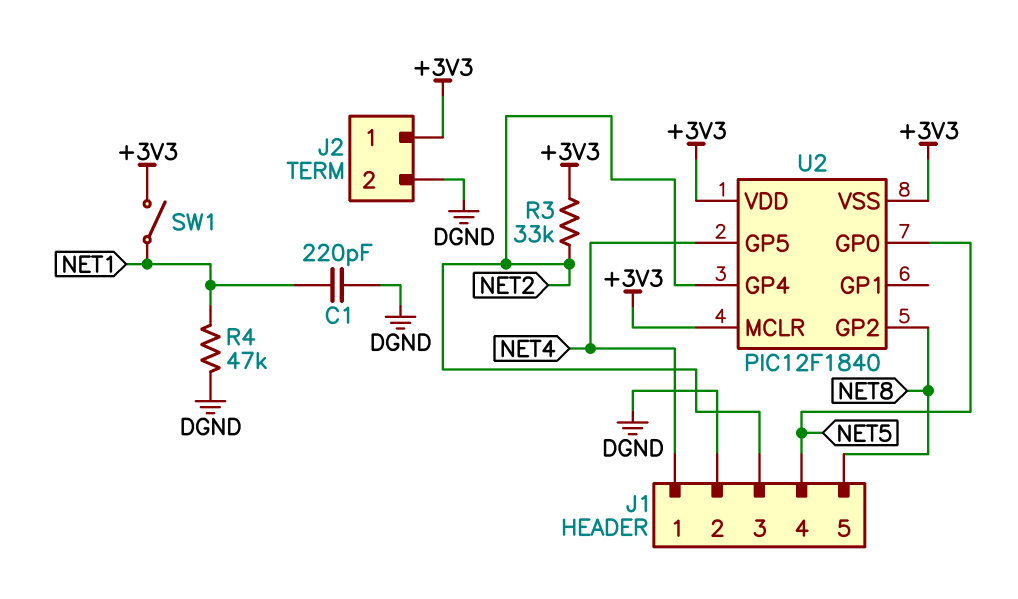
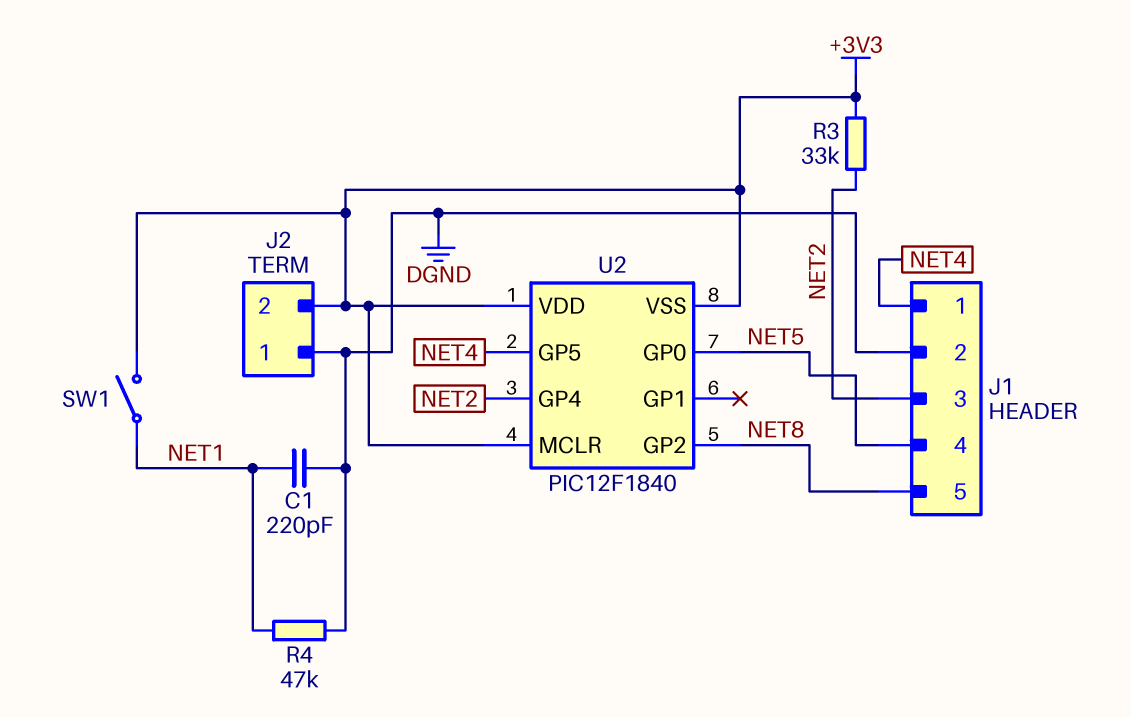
J2 pin 1: +3V3 -> DGND
J2 pin 2: DGND -> +3V3

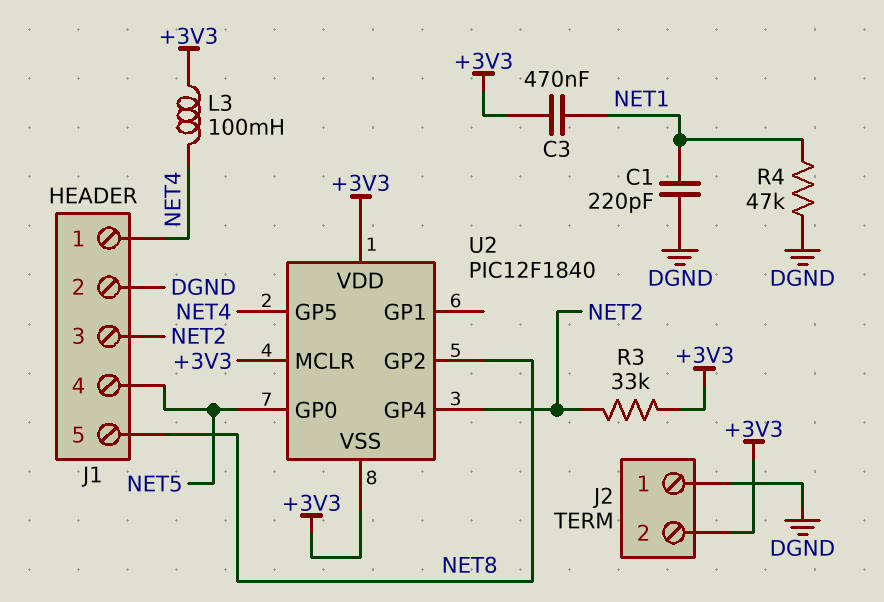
C3: none -> 470nF (+3V3, NET1)
L3: none -> 100mH (+3V3, NET4)
SW1: switch (+3V3, NET1) -> none

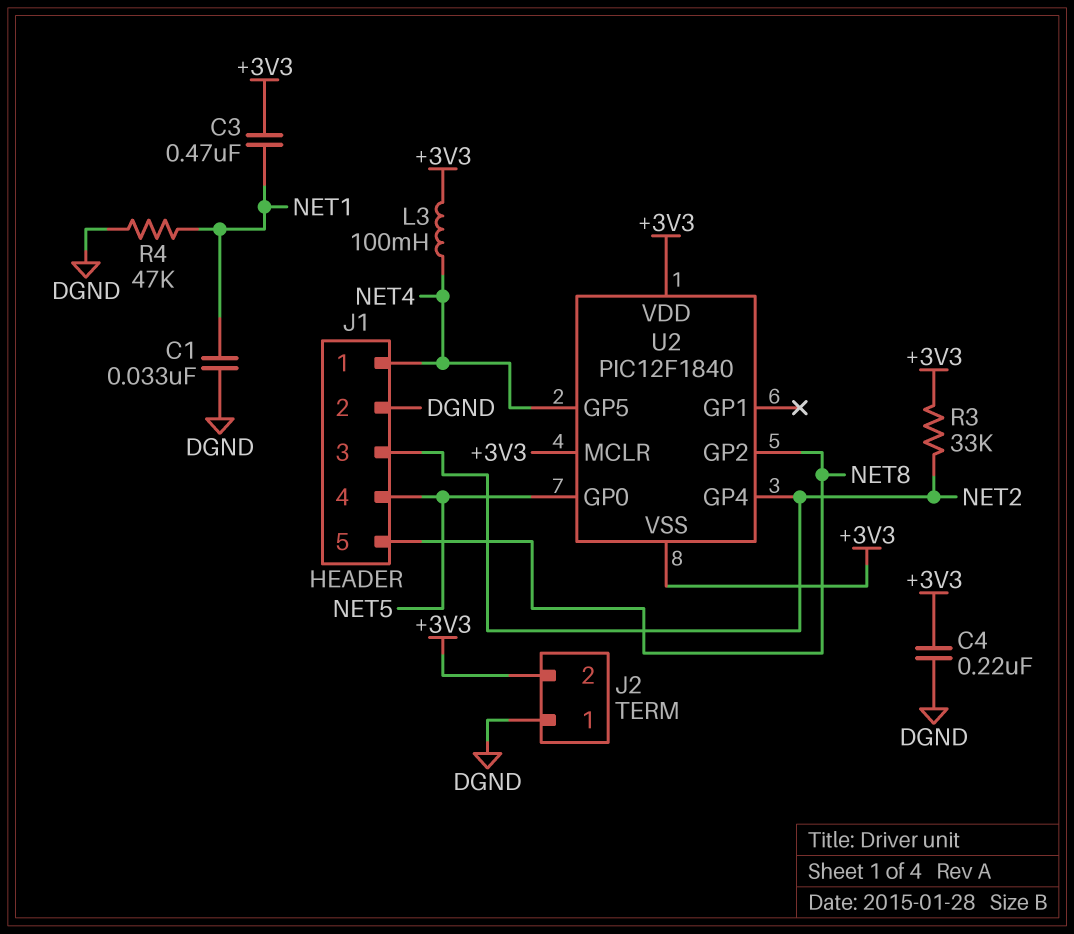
C1: 220pF (DGND, NET1) -> 33nF (DGND, NET1)
C4: none -> 220nF (+3V3, DGND)

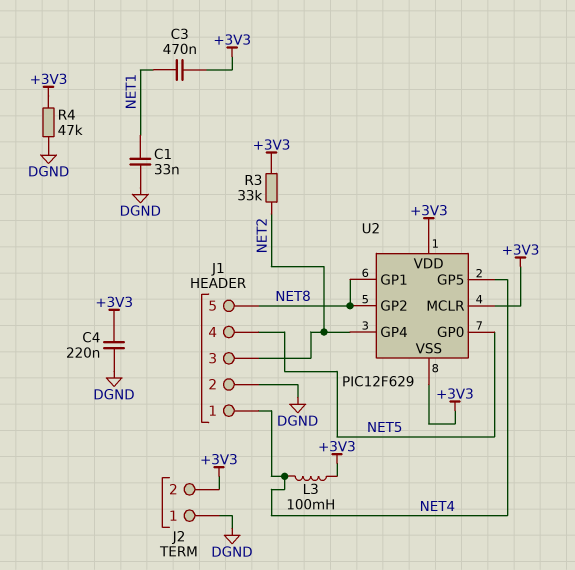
R4: 47k (DGND, NET1) -> 47k (+3V3, DGND)
U2: PIC12F1840 -> PIC12F629
U2 pin GP1: none -> NET8

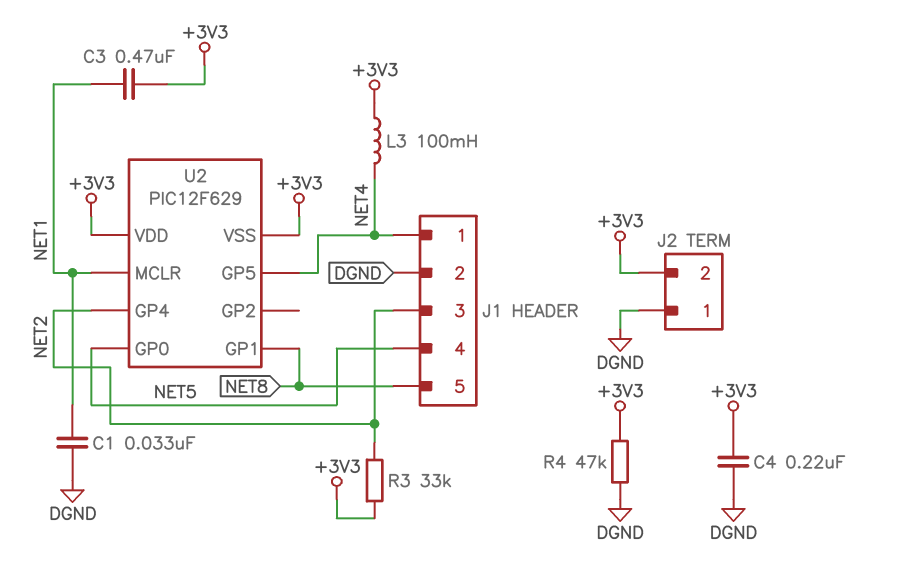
U2 pin GP2: NET8 -> none
U2 pin MCLR: +3V3 -> NET1

